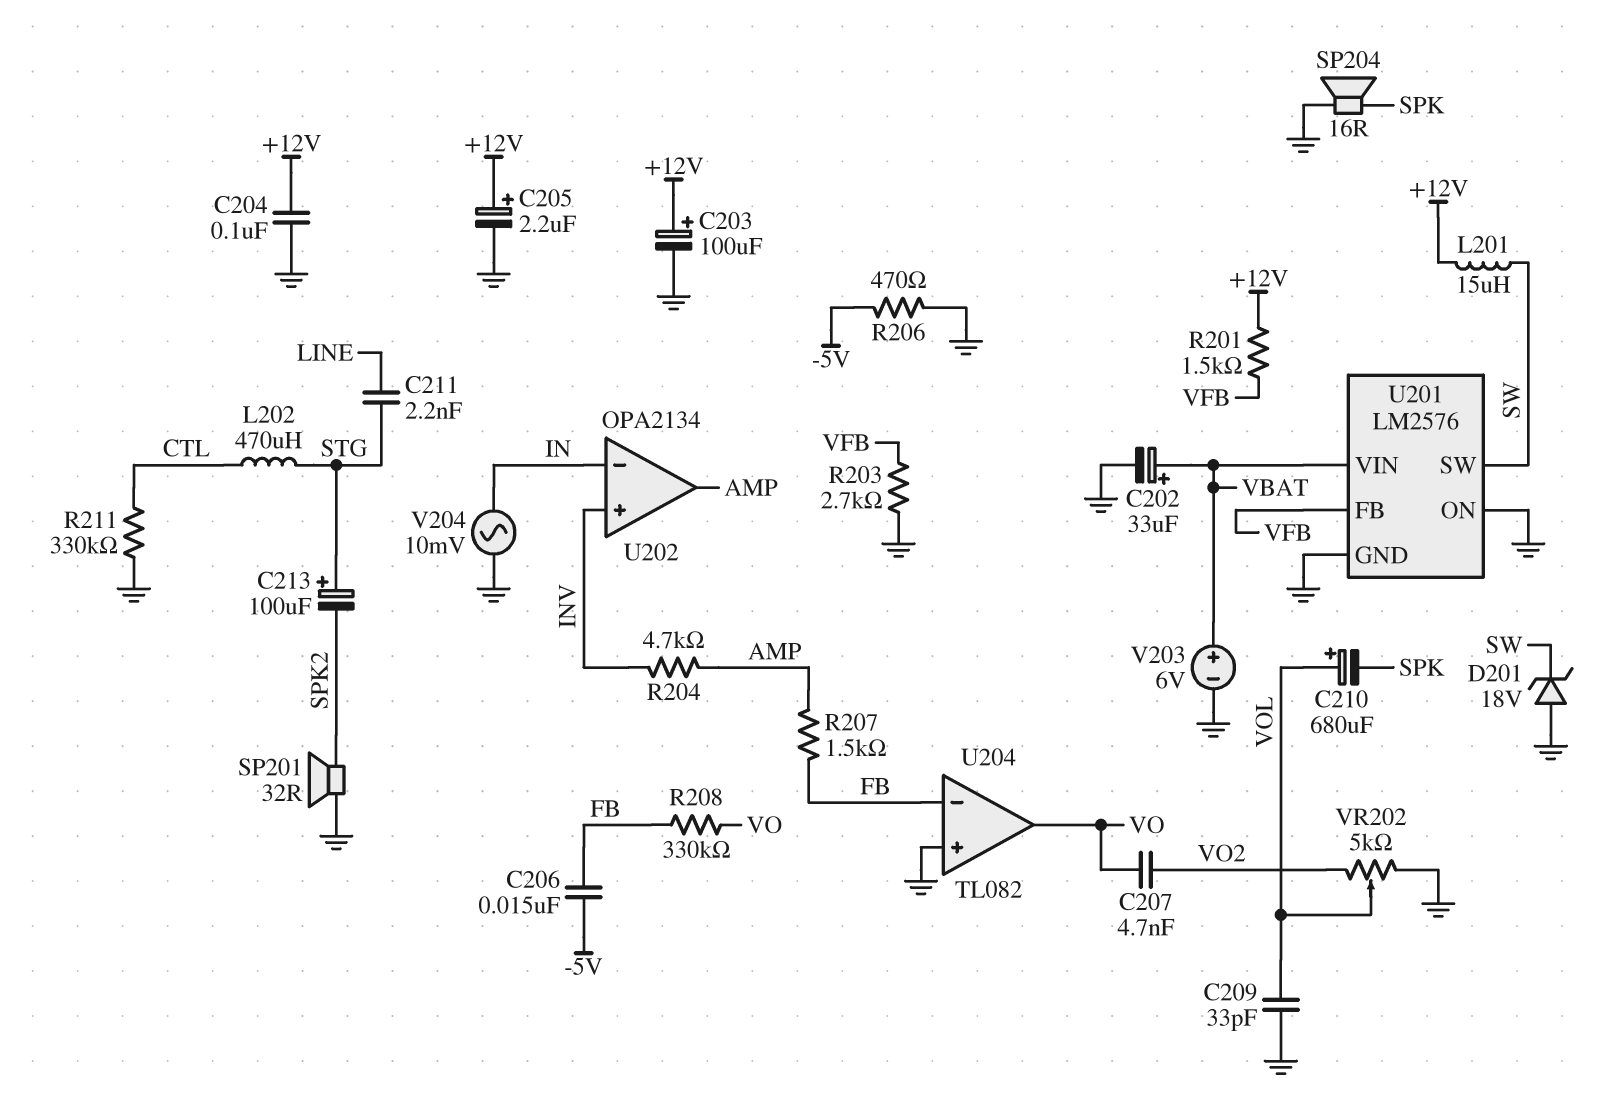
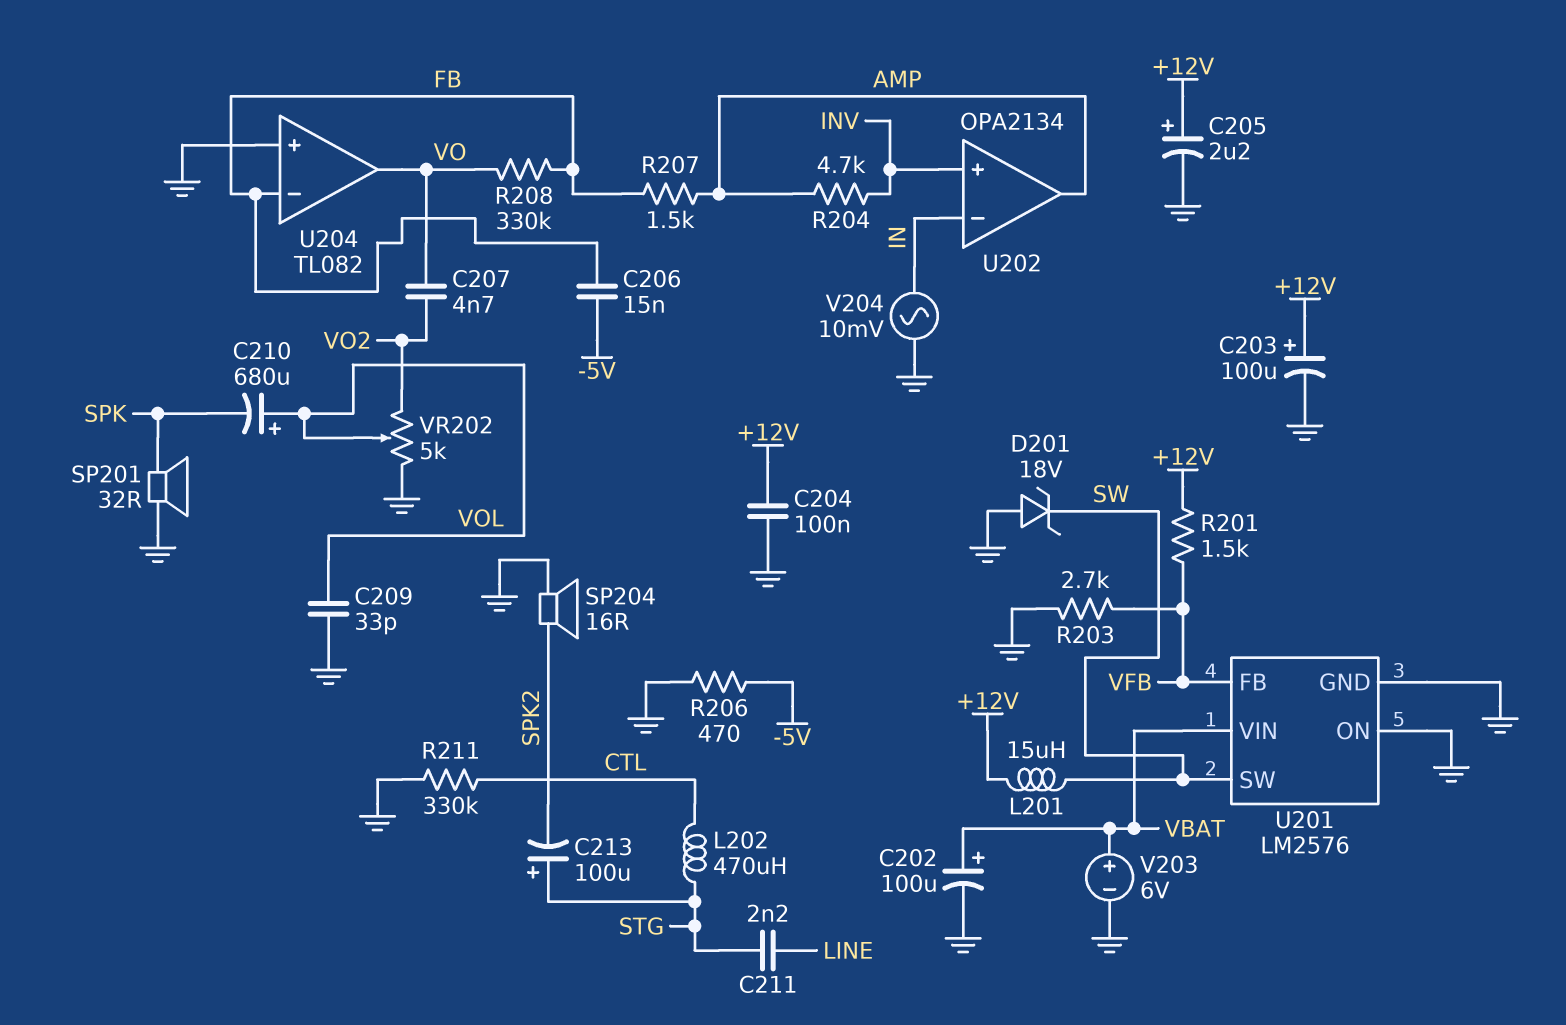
C202: 33uF (plus VBAT, minus GND) -> 100uF (plus VBAT, minus GND)
SP201: speaker 32R (GND, SPK2) -> speaker 32R (GND, SPK)
SP204: speaker 16R (GND, SPK) -> speaker 16R (GND, SPK2)

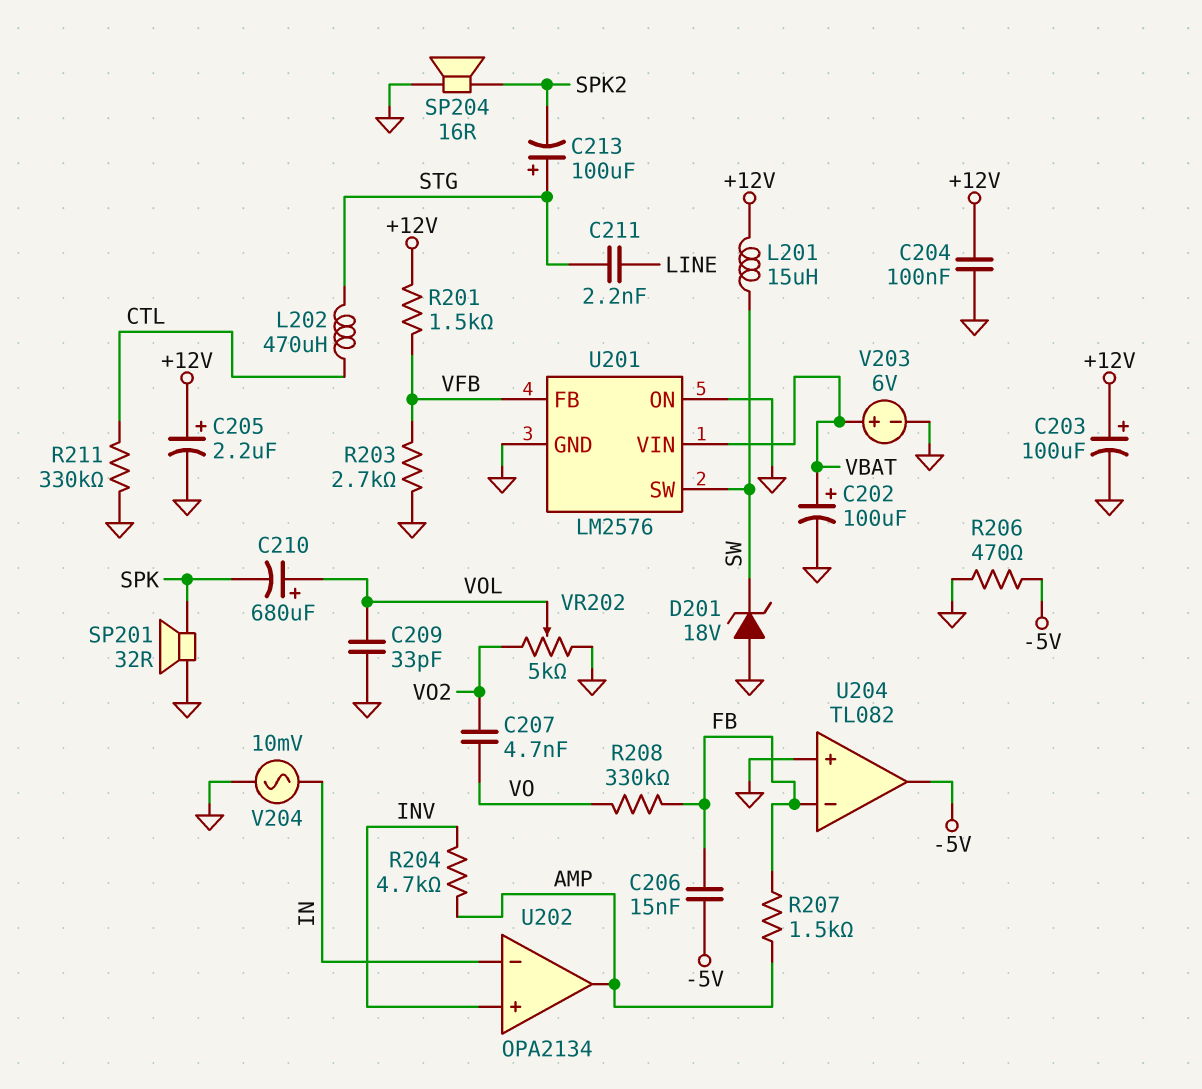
U204 pin out: VO -> -5V

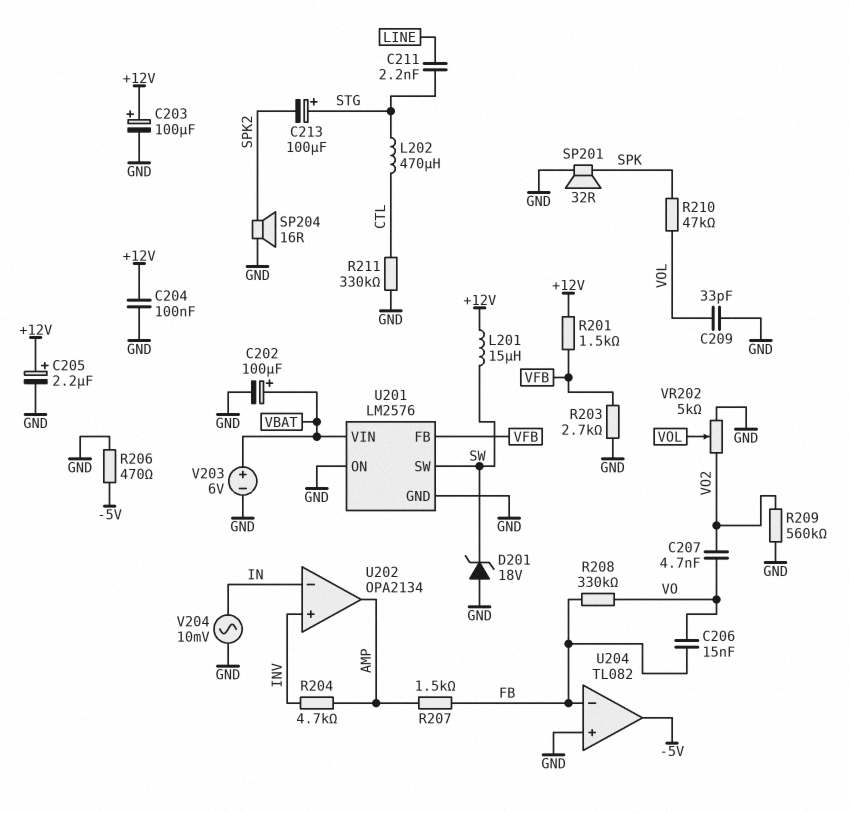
C206: 15nF (-5V, FB) -> 15nF (FB, VO)
C210: 680uF (plus VOL, minus SPK) -> none
R209: none -> 560k (GND, VO2)
R210: none -> 47k (SPK, VOL)

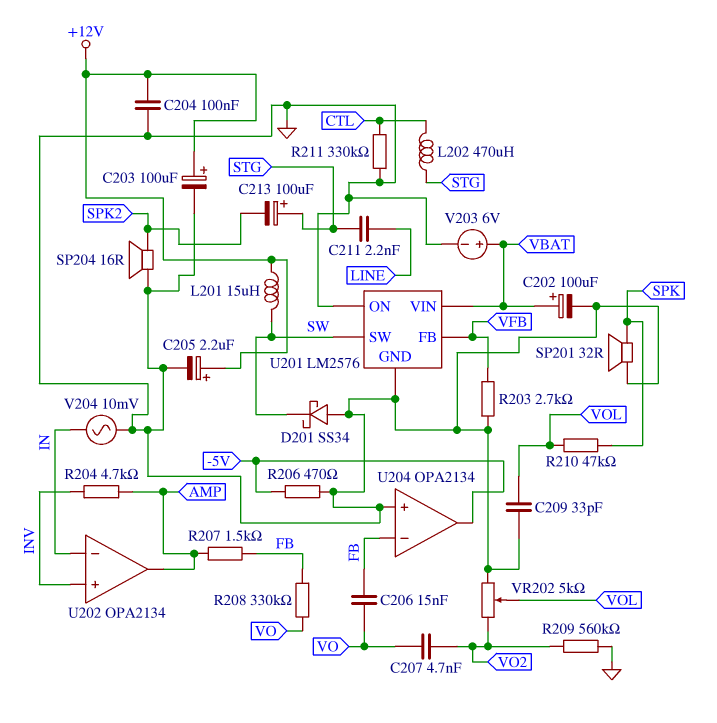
D201: zener 18V (A GND, K SW) -> schottky SS34 (A GND, K SW)
R201: 1.5k (+12V, VFB) -> none
U204: TL082 -> OPA2134

